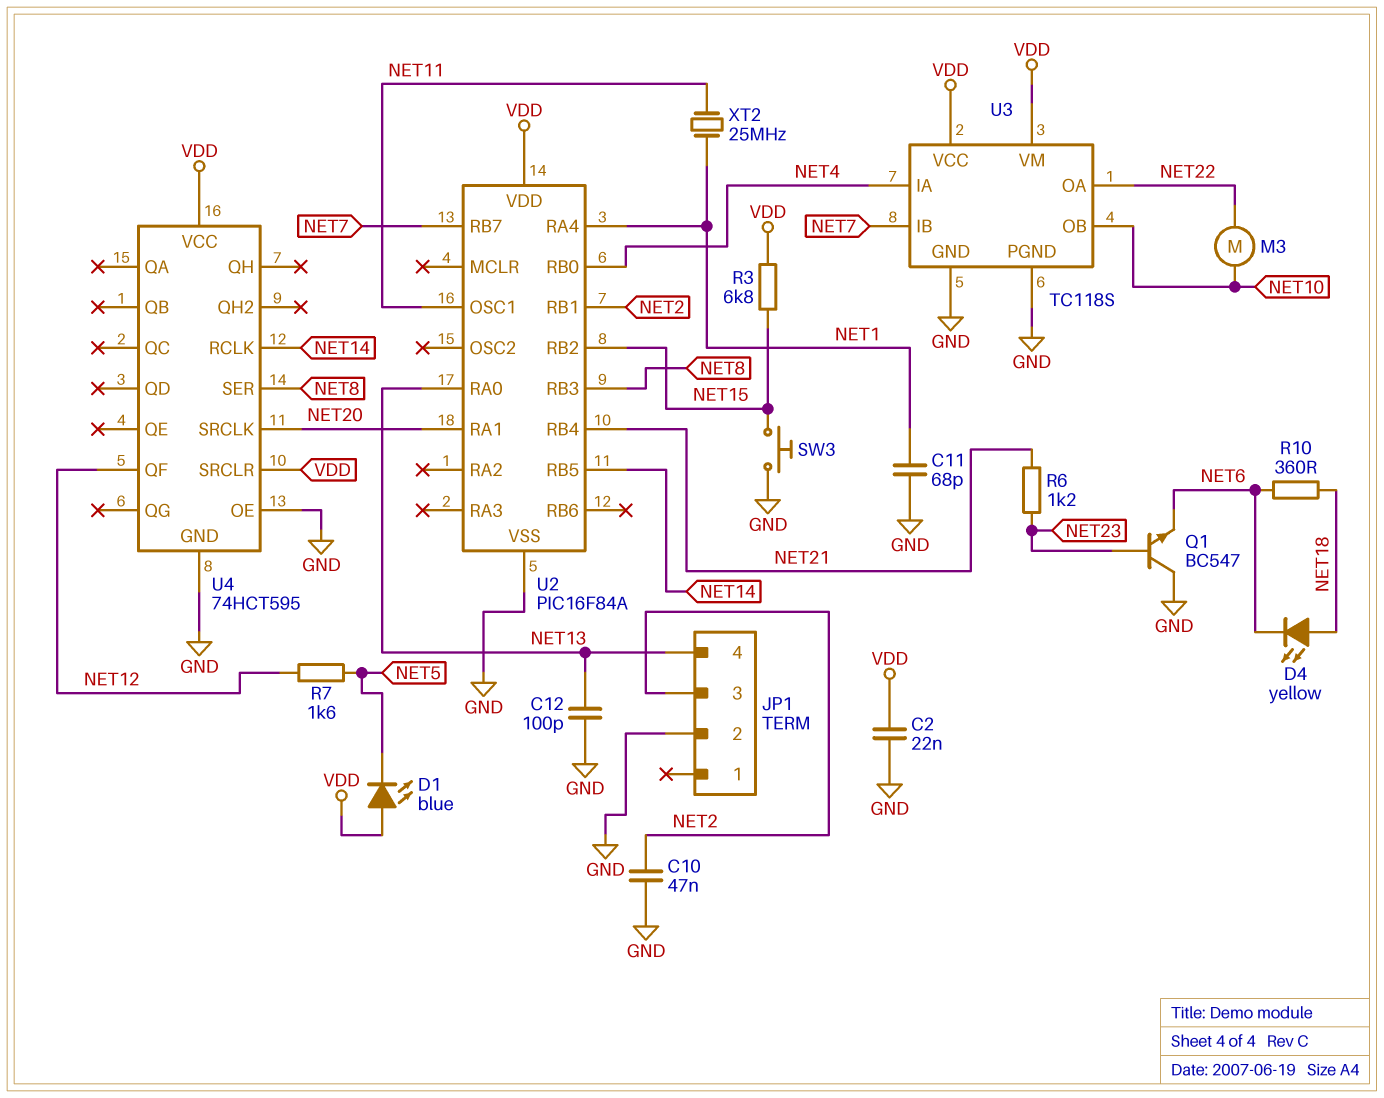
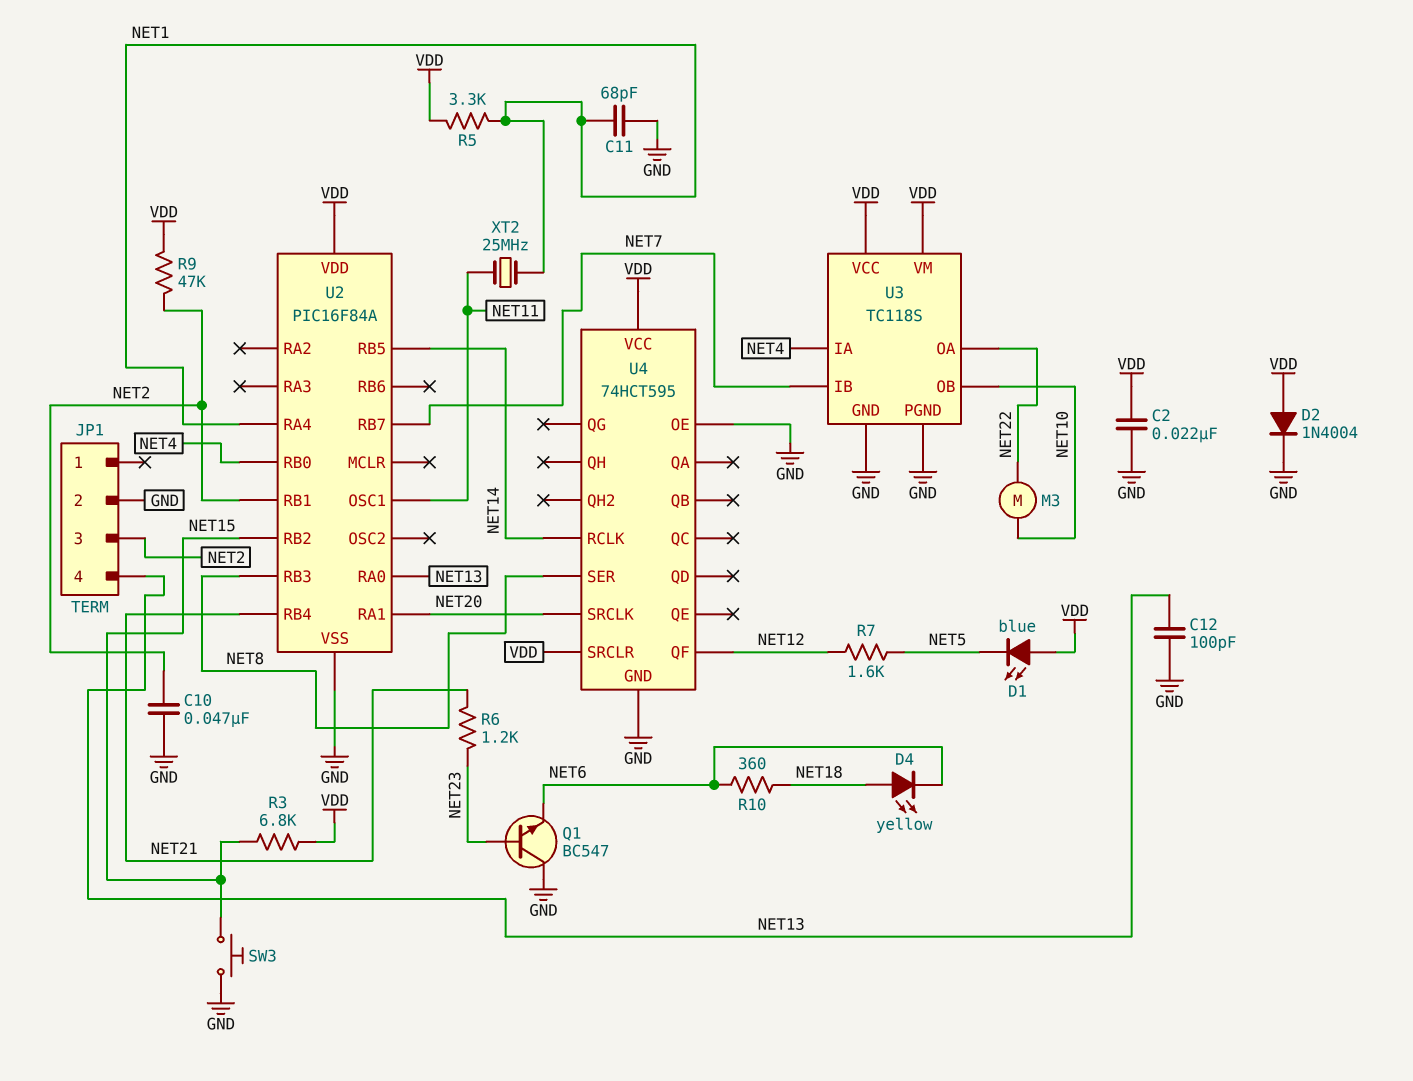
D2: none -> diode 1N4004 (A VDD, K GND)
R5: none -> 3.3k (NET1, VDD)
R9: none -> 47k (NET2, VDD)

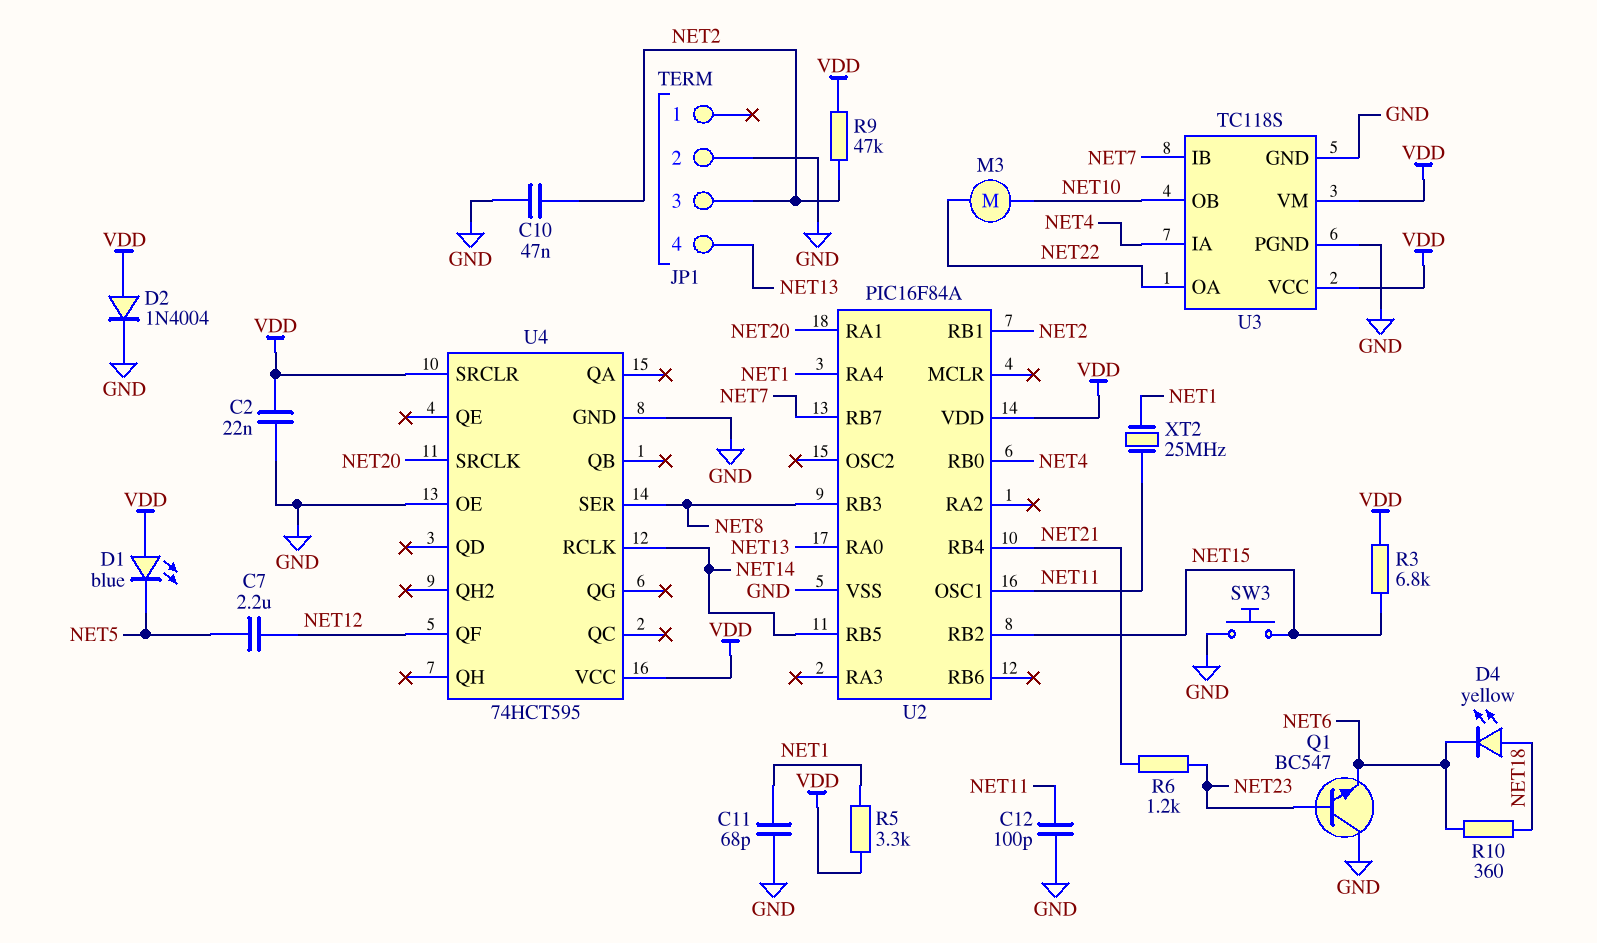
C7: none -> 2.2uF (NET5, NET12)
C12: 100pF (GND, NET13) -> 100pF (GND, NET11)
R7: 1.6k (NET5, NET12) -> none

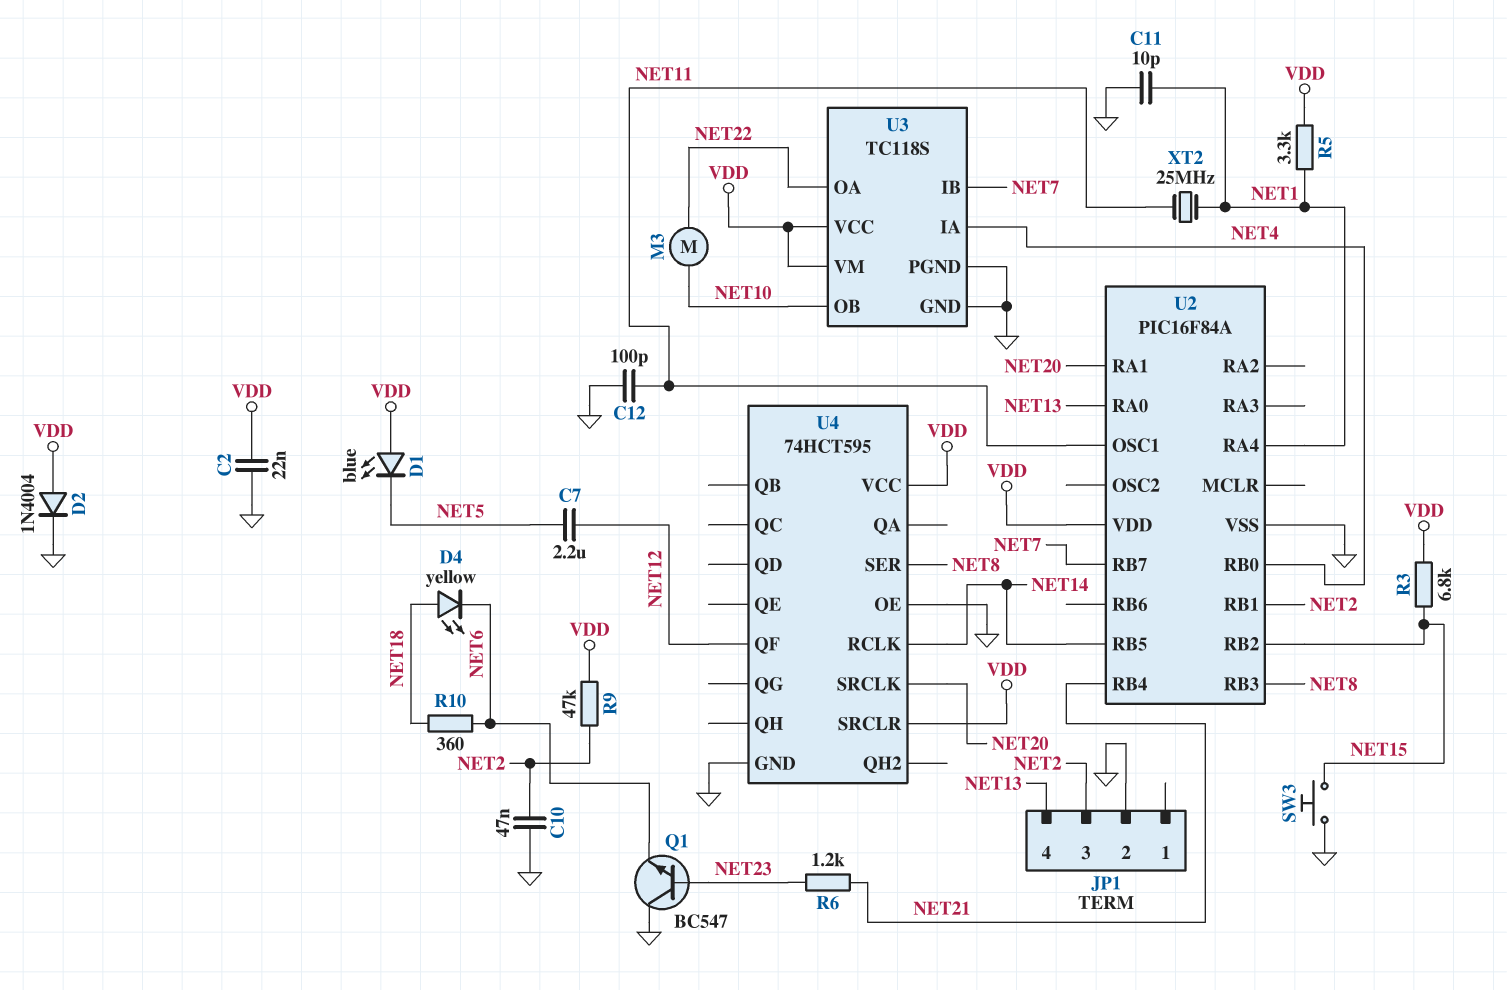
C11: 68pF (GND, NET1) -> 10pF (GND, NET1)

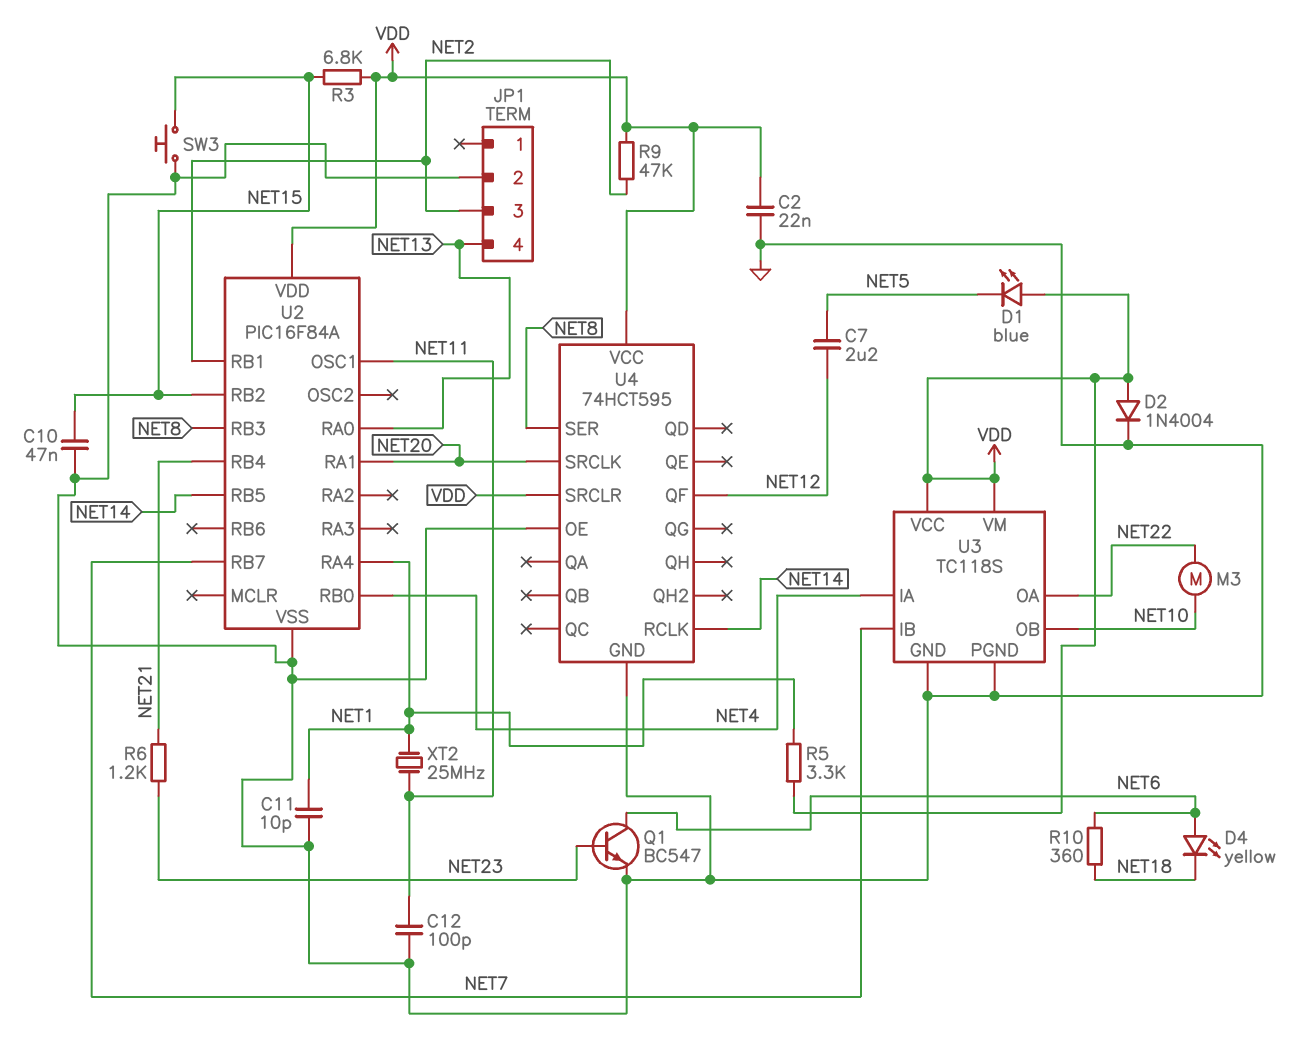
C10: 47nF (GND, NET2) -> 47nF (GND, NET15)
D4: LED yellow (A NET18, K NET6) -> LED yellow (A NET6, K NET18)
Q1: NPN BC547 (B NET23, C GND, E NET6) -> NPN BC547 (B NET23, C NET6, E GND)

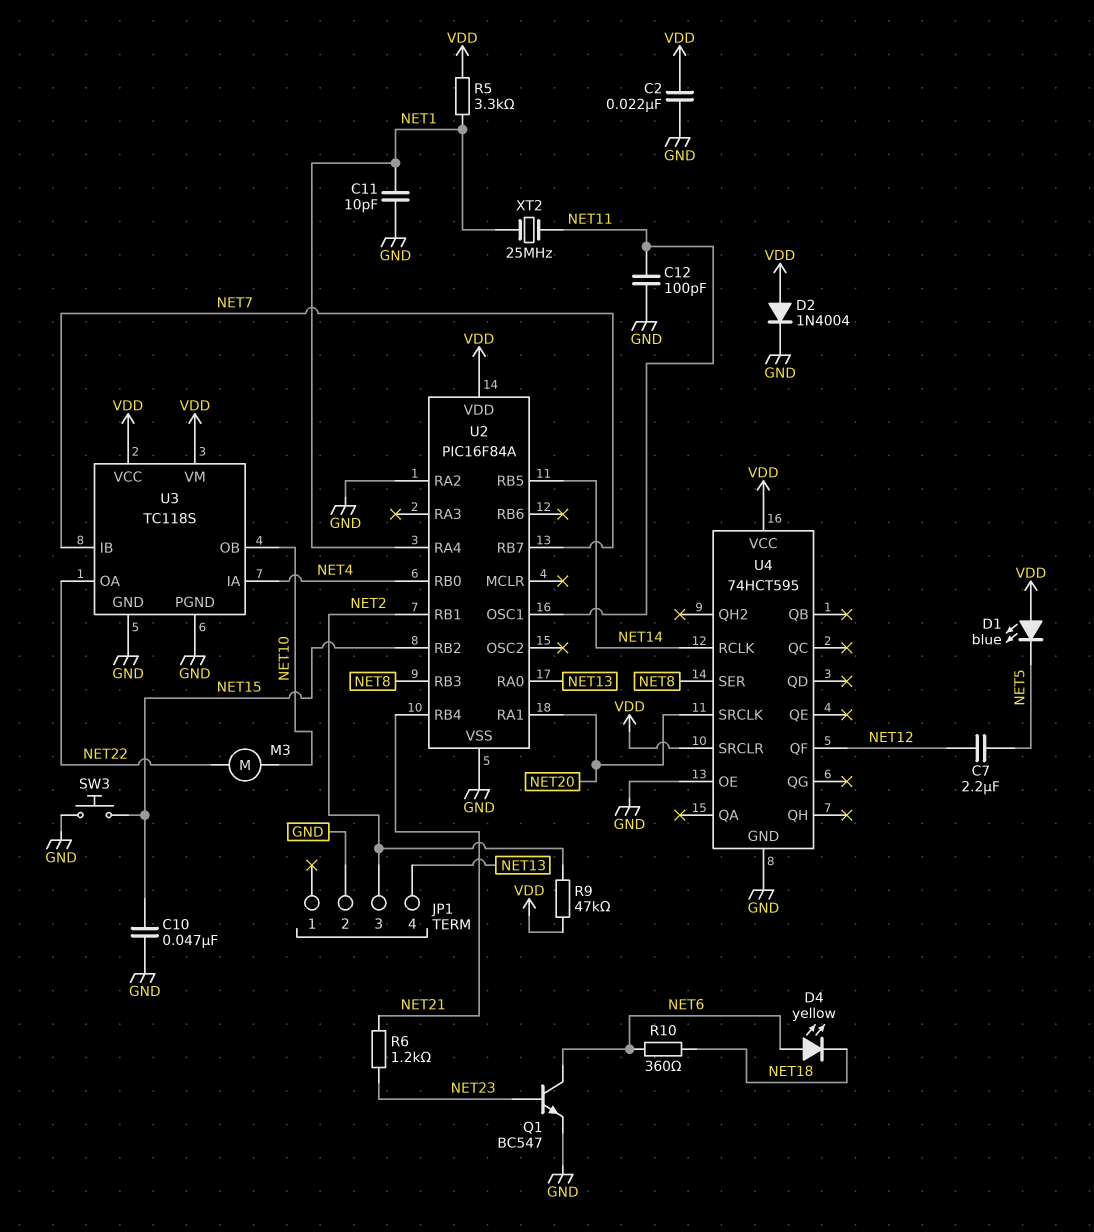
R3: 6.8k (NET15, VDD) -> none
U2 pin RA2: none -> GND

